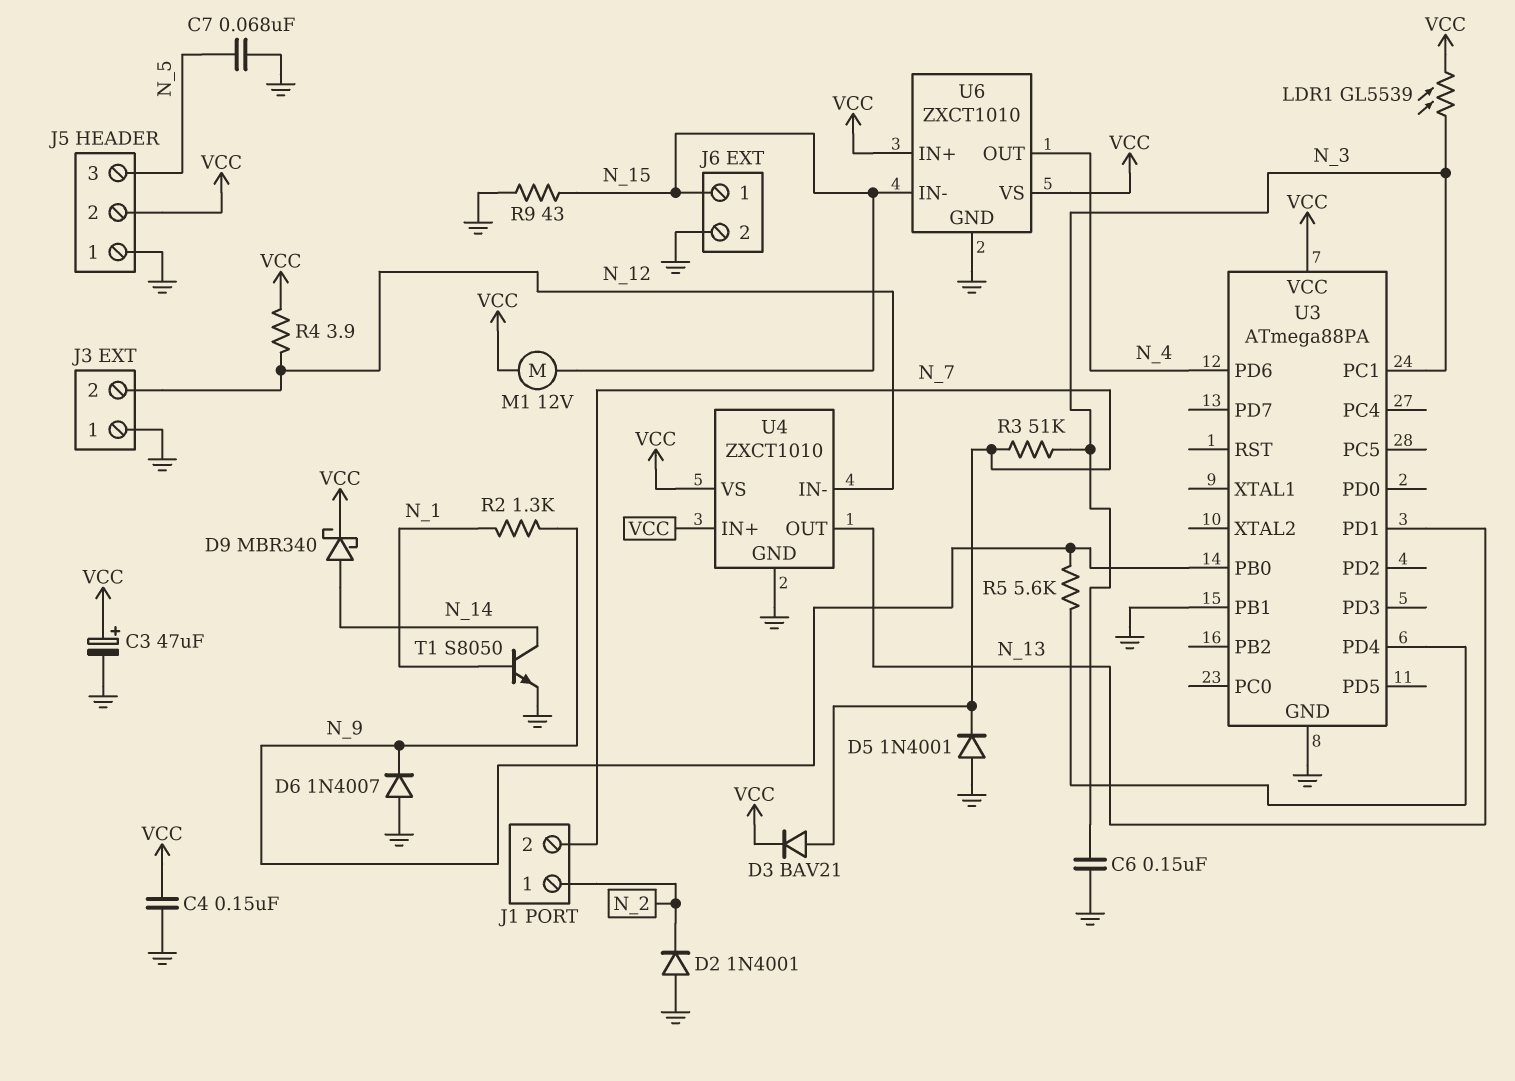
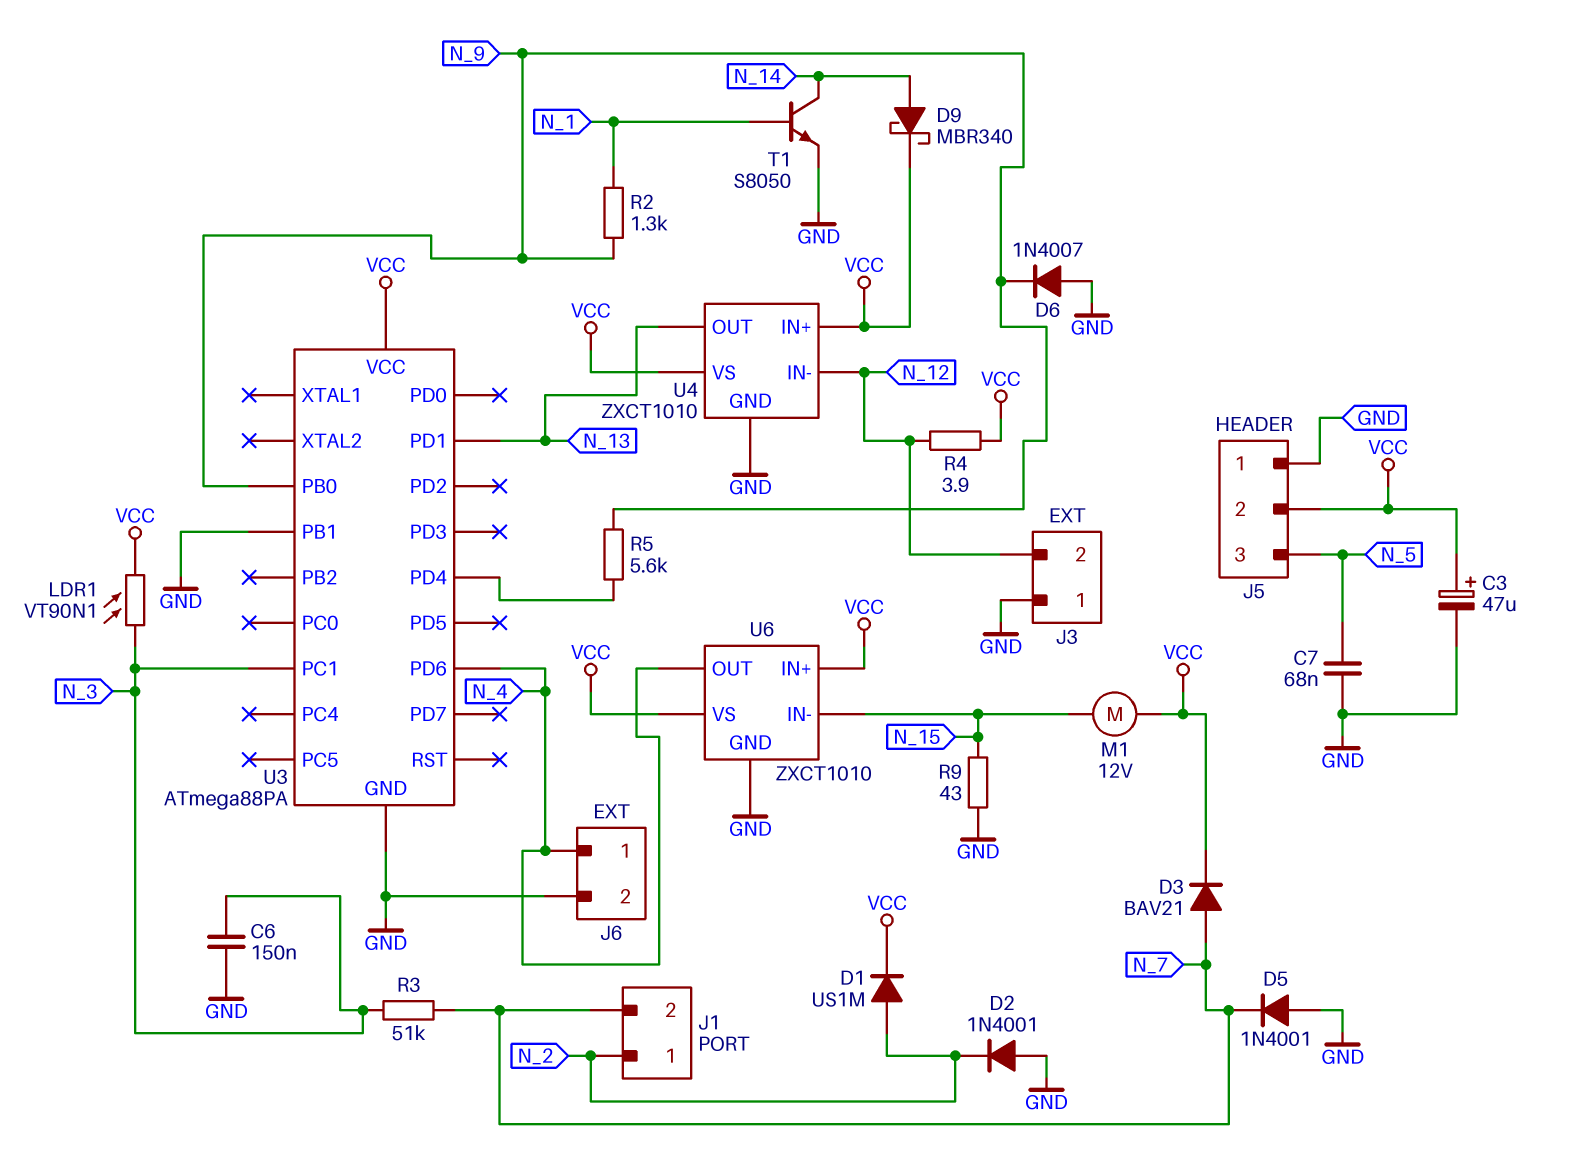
C4: 150nF (GND, VCC) -> none
D1: none -> diode US1M (A N_2, K VCC)
J6 pin 1: N_15 -> N_4
LDR1: GL5539 (N_3, VCC) -> VT90N1 (N_3, VCC)

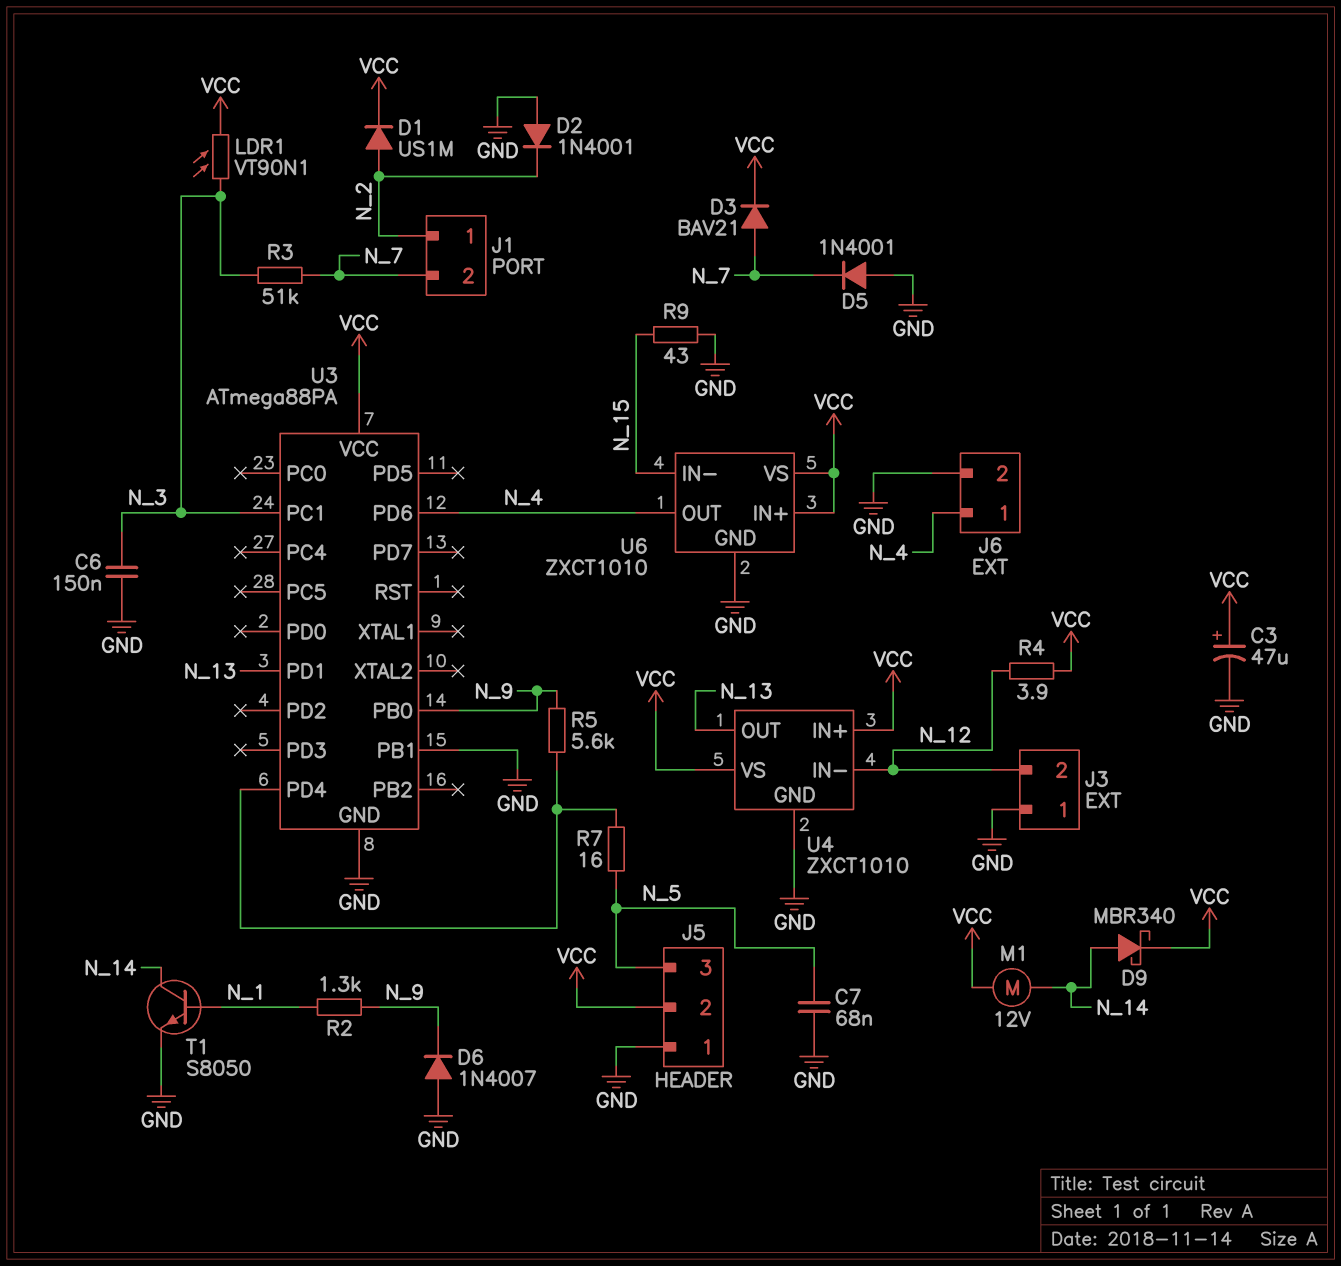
M1: motor 12V (N_15, VCC) -> motor 12V (N_14, VCC)
R7: none -> 16 (N_5, U3/PD4)

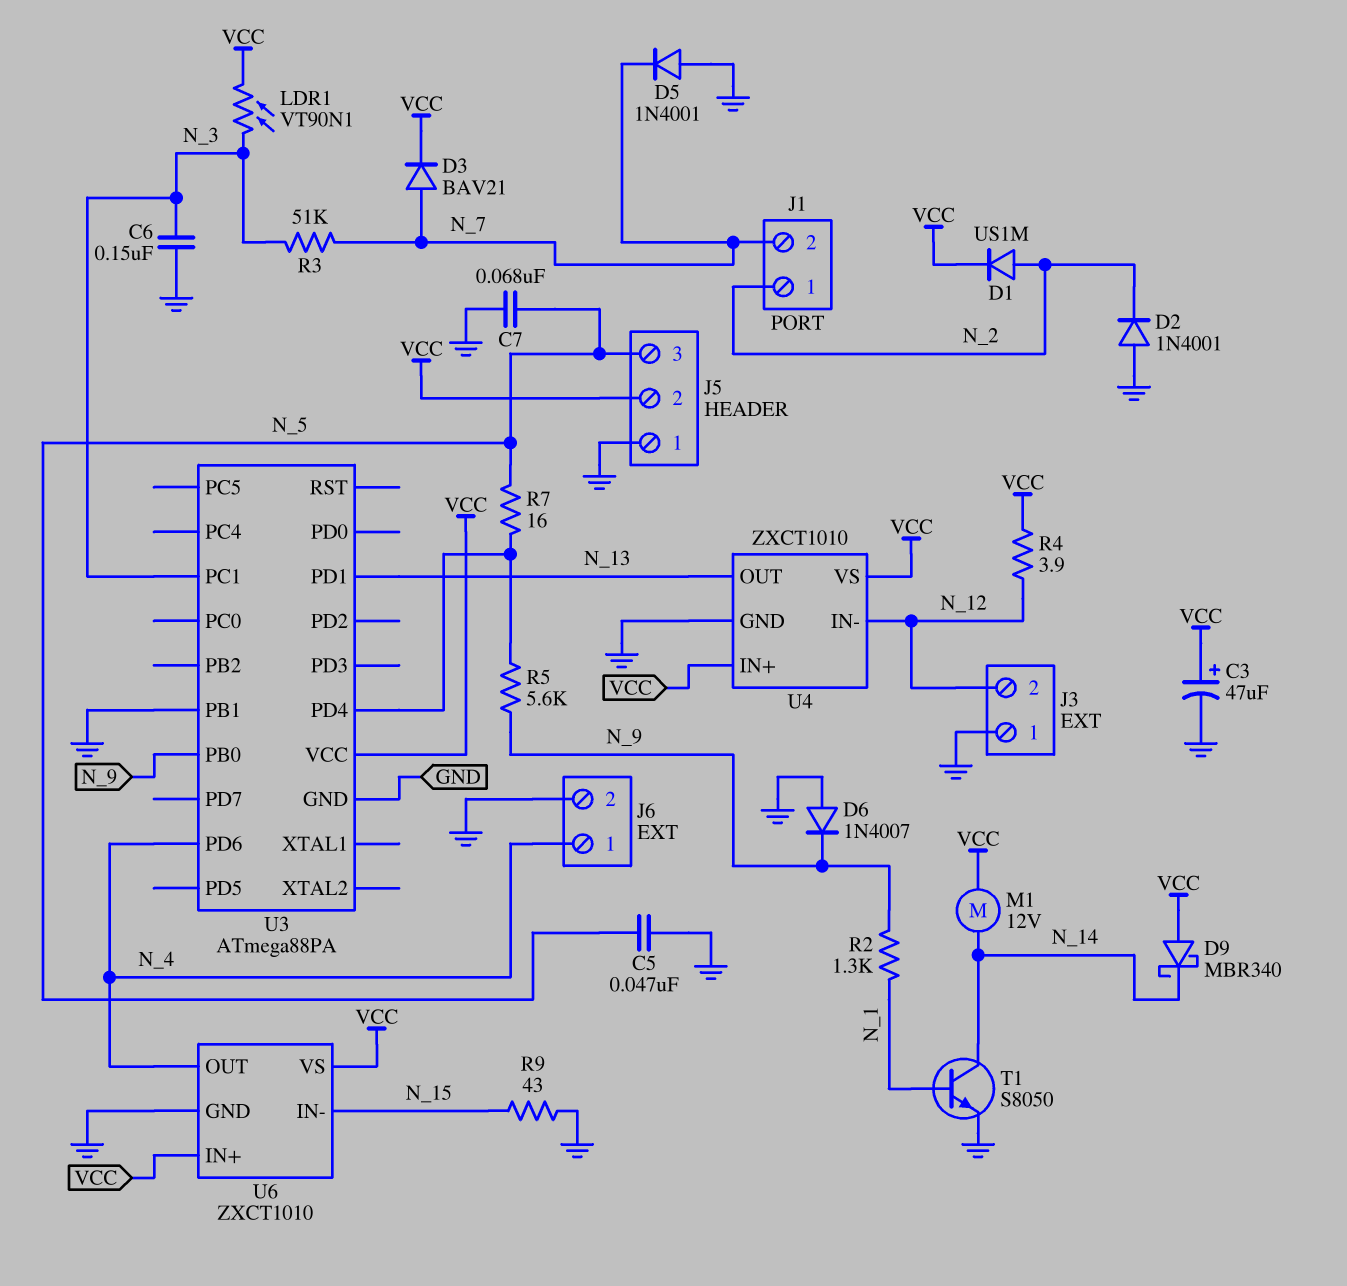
C5: none -> 47nF (GND, N_5)
D9: schottky MBR340 (A N_14, K VCC) -> schottky MBR340 (A VCC, K N_14)

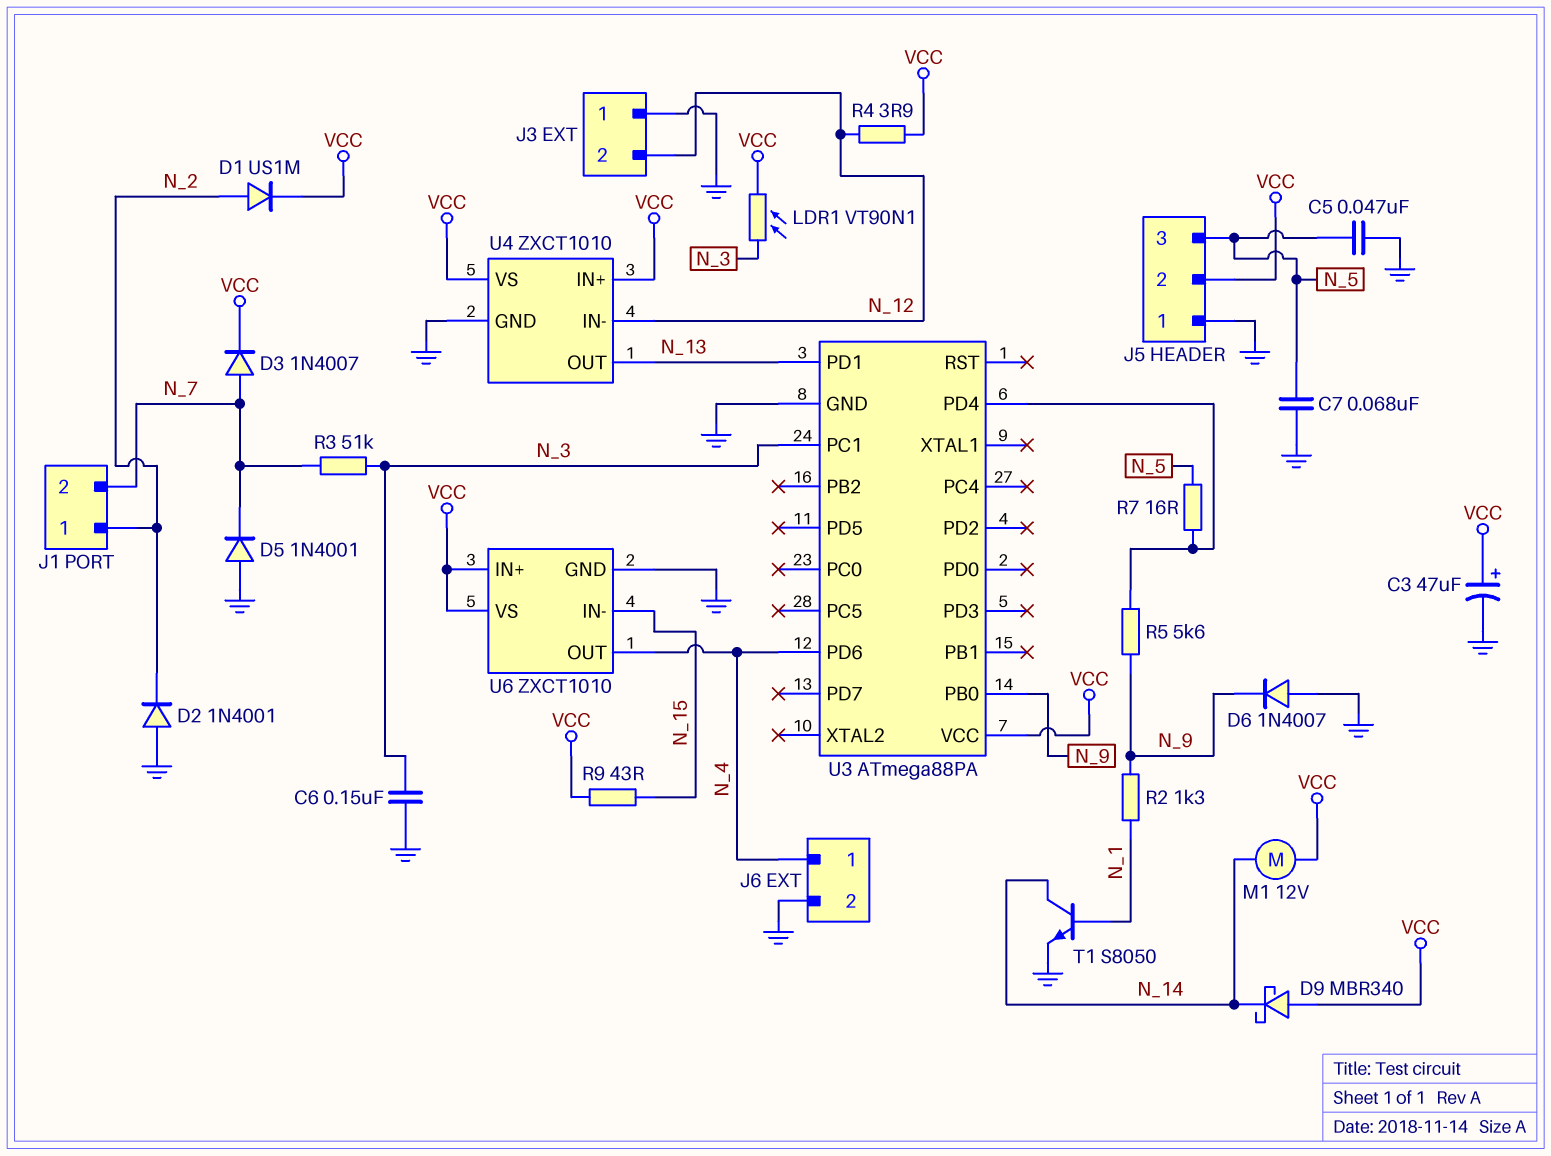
D3: diode BAV21 (A N_7, K VCC) -> diode 1N4007 (A N_7, K VCC)
R9: 43 (GND, N_15) -> 43 (N_15, VCC)
U3 pin PB1: GND -> none

